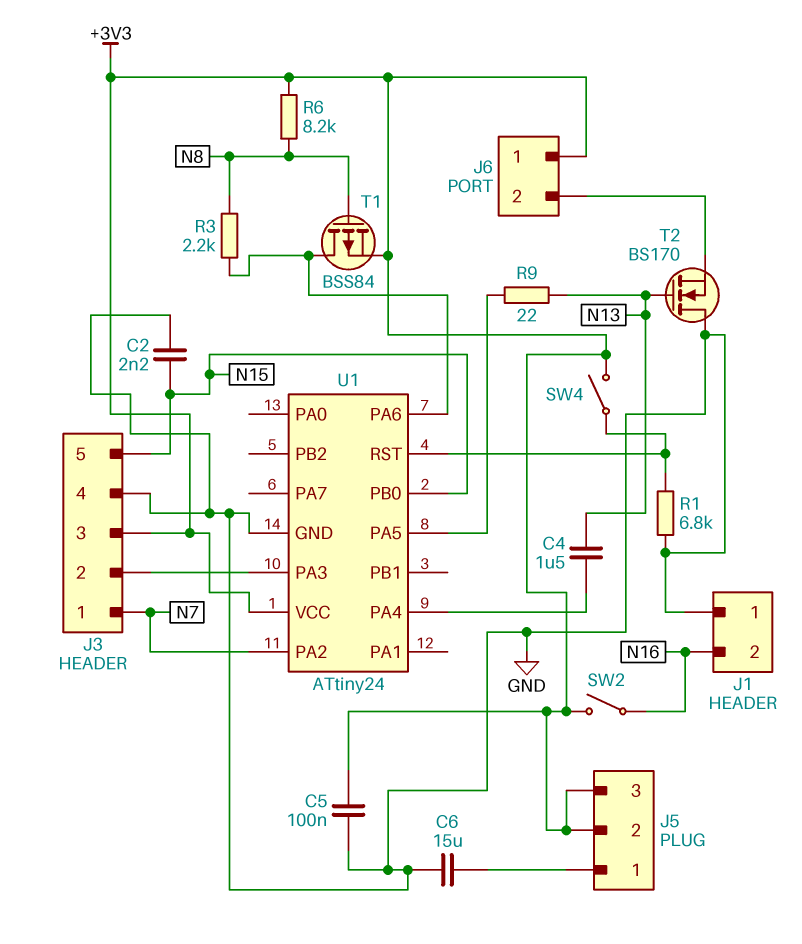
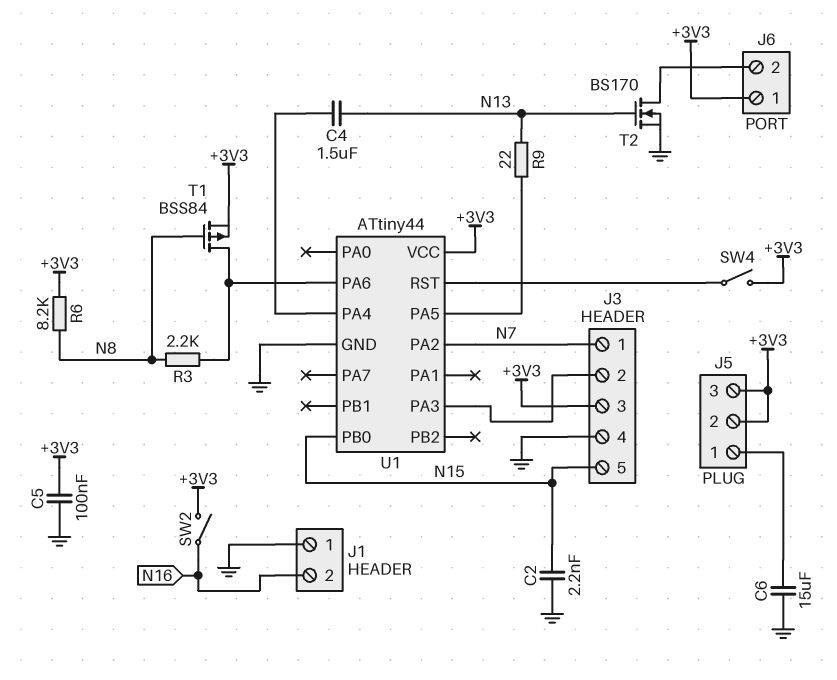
R1: 6.8k (GND, U1/RST) -> none
T2: NMOS BS170 (G N13, D GND, S J6/2) -> NMOS BS170 (G N13, D J6/2, S GND)
U1: ATtiny24 -> ATtiny44

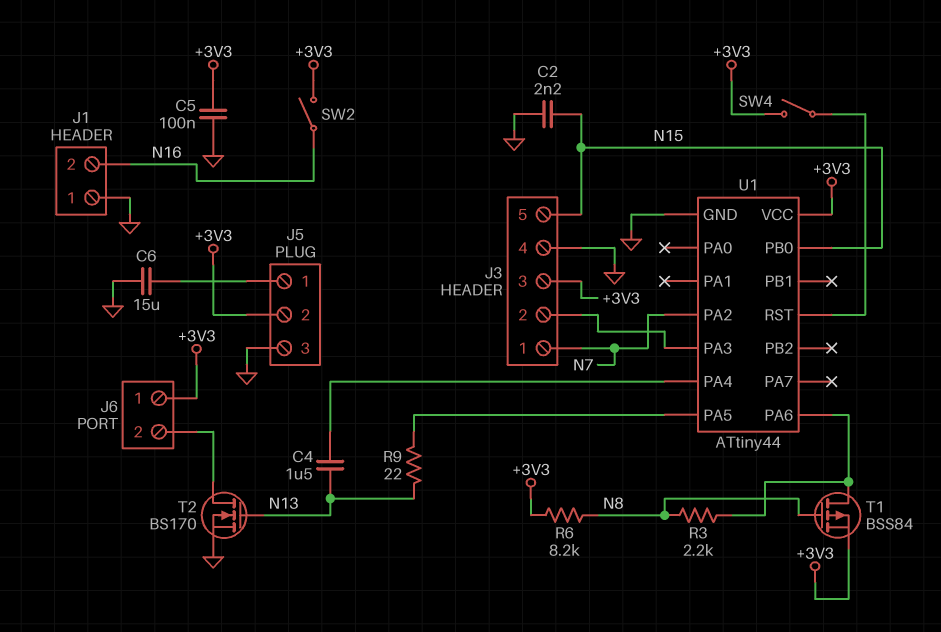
J5 pin 3: +3V3 -> GND

